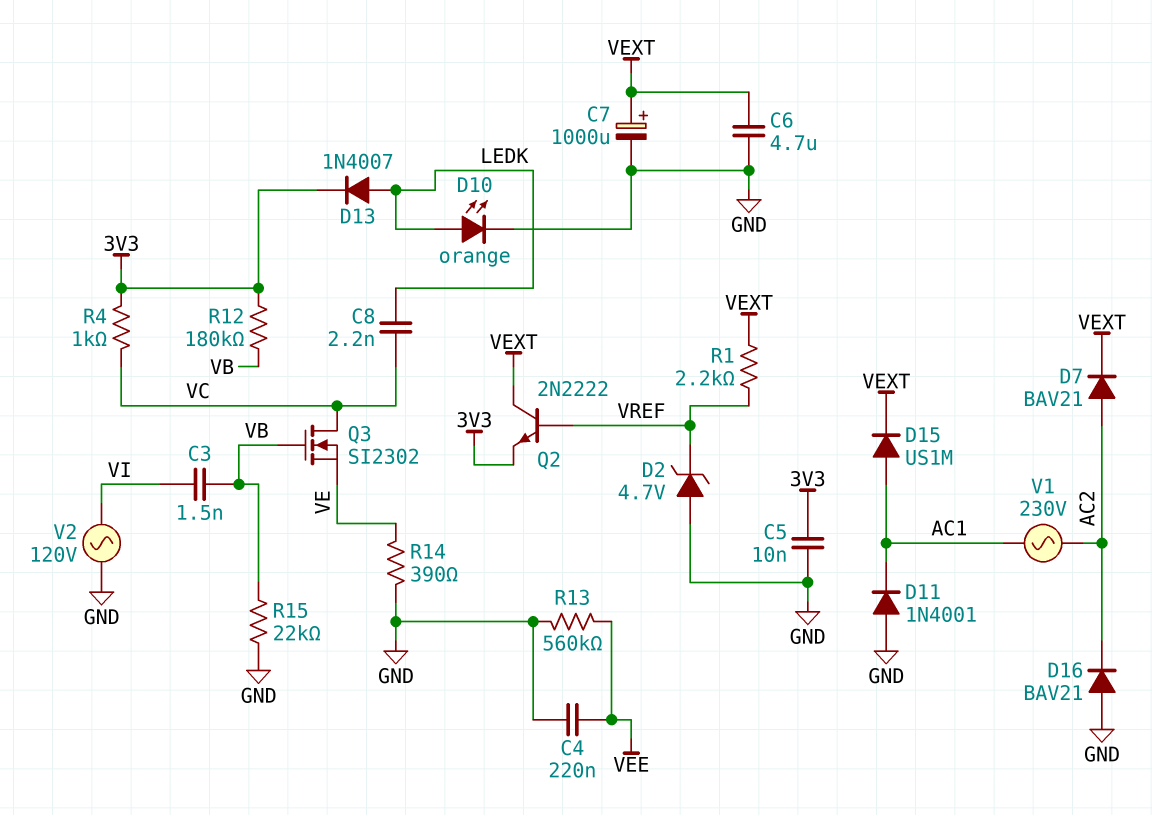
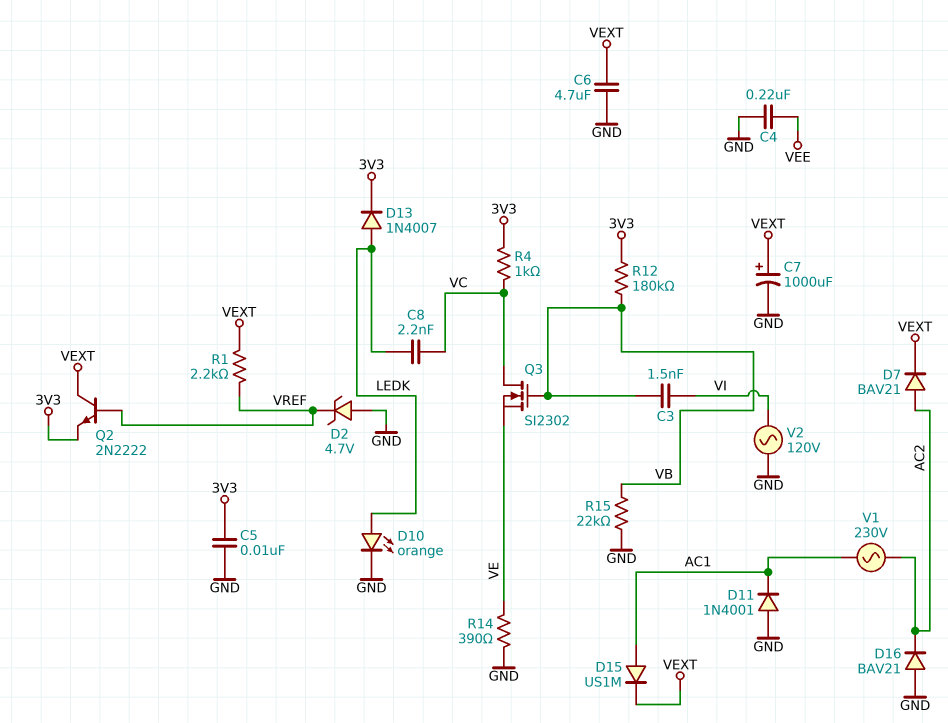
R13: 560k (GND, VEE) -> none

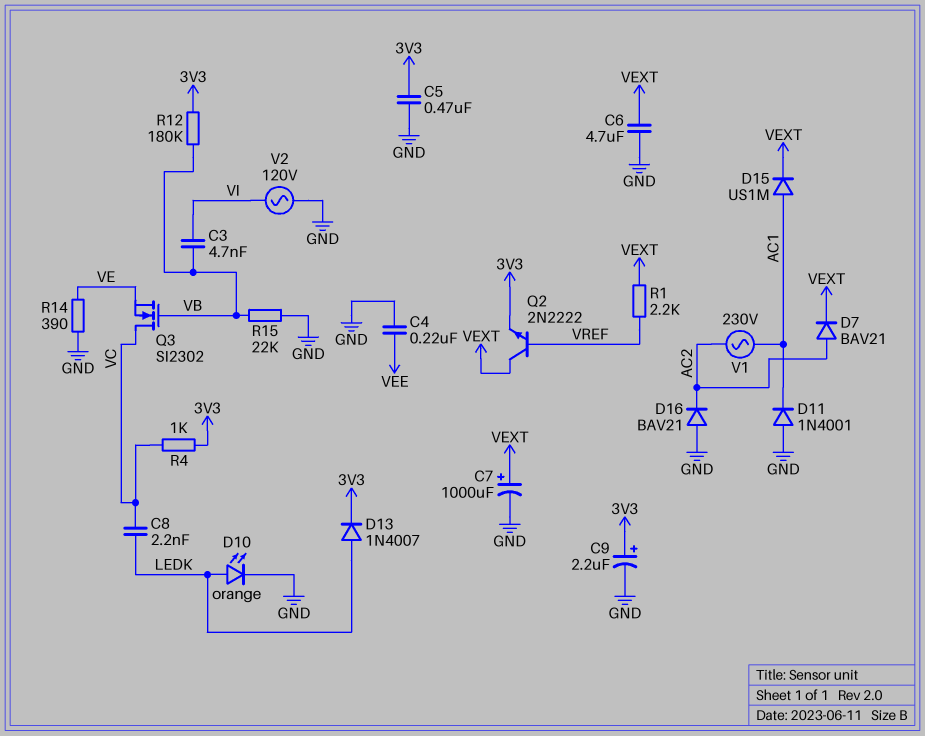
C3: 1.5nF (VB, VI) -> 4.7nF (VB, VI)
C5: 10nF (3V3, GND) -> 470nF (3V3, GND)
C9: none -> 2.2uF (plus 3V3, minus GND)
D2: zener 4.7V (A GND, K VREF) -> none

